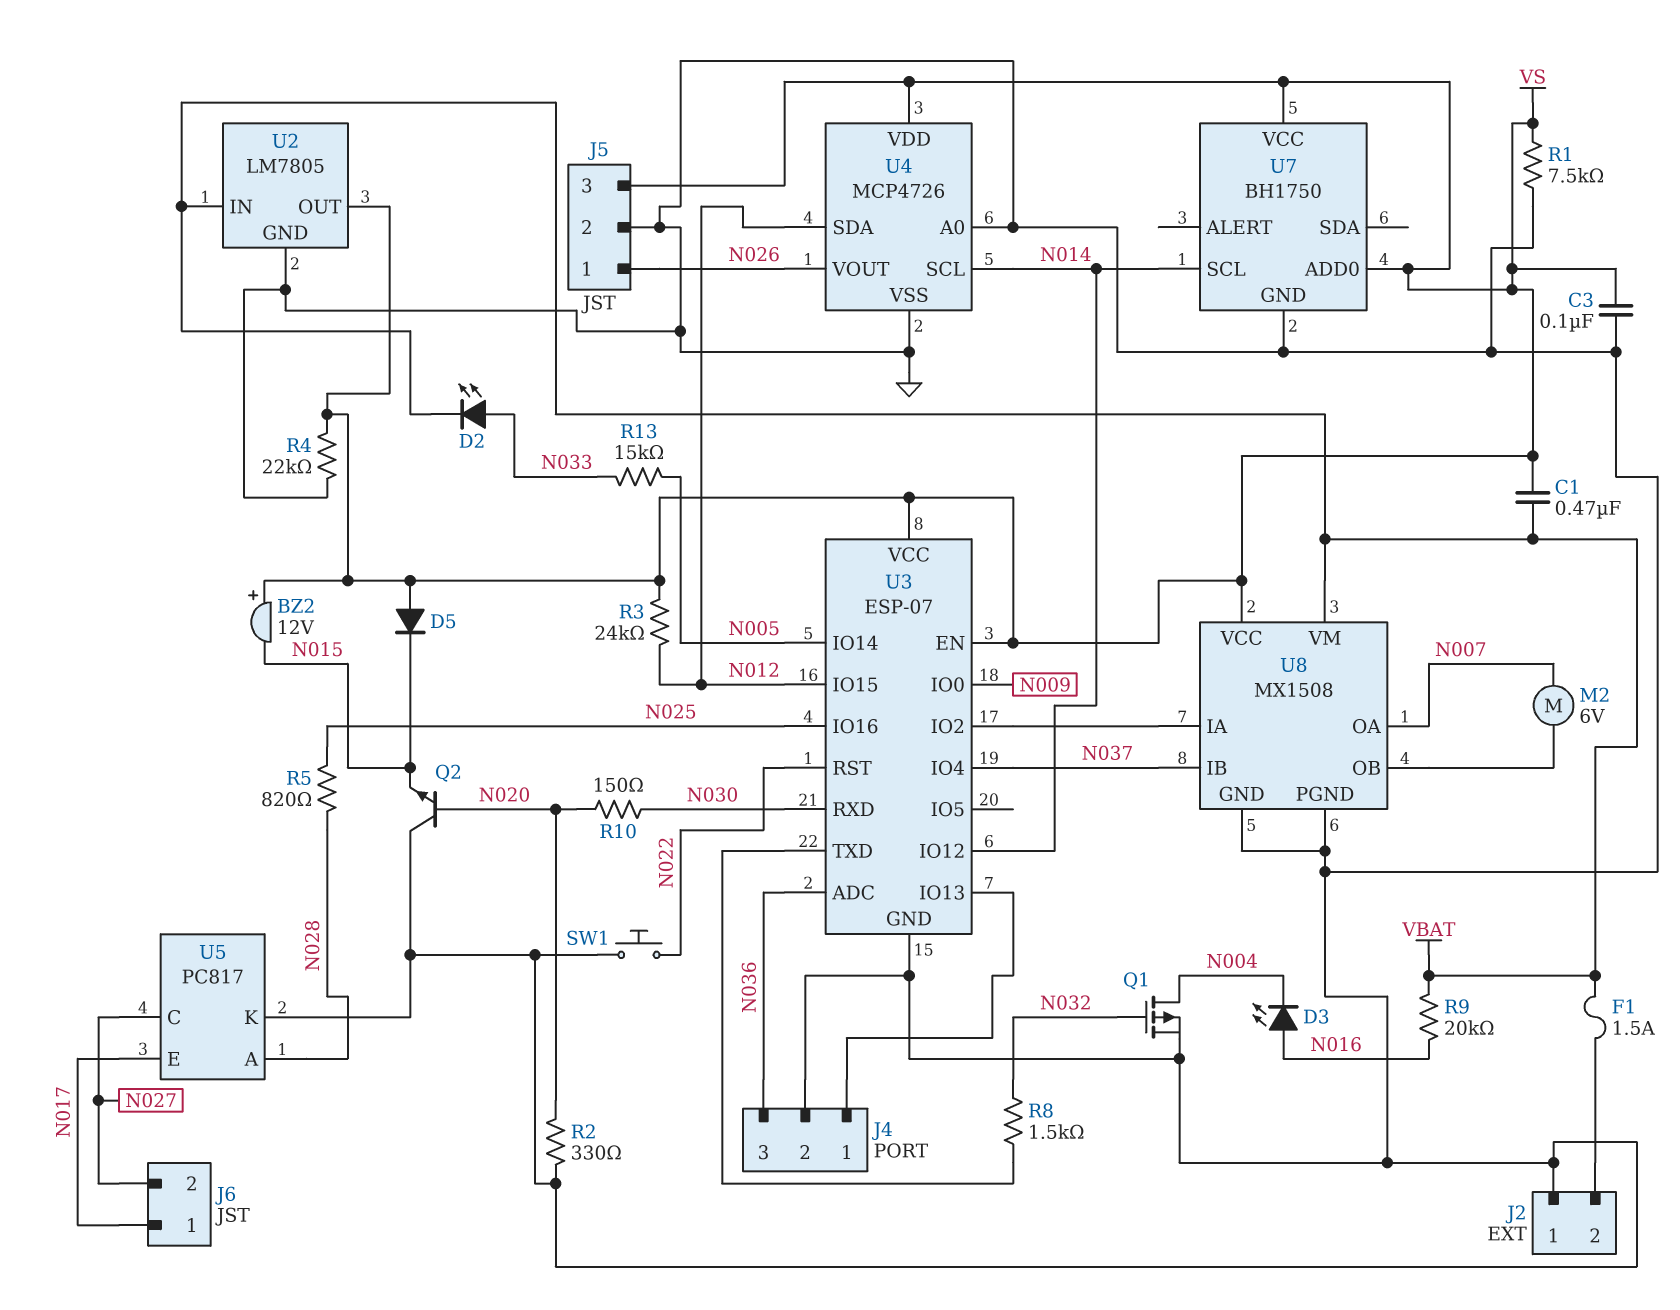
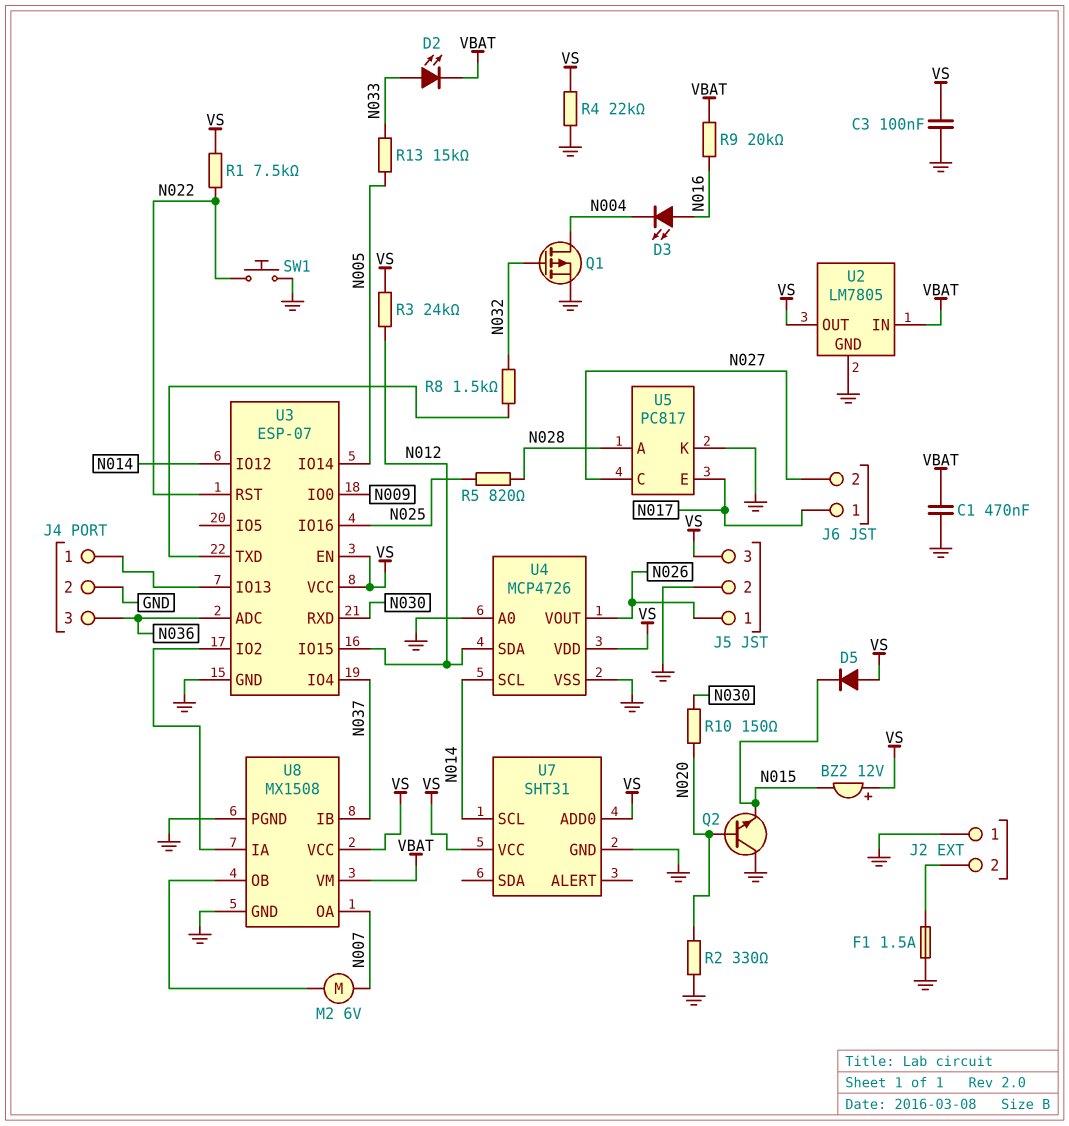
C1: 470nF (VBAT, VS) -> 470nF (GND, VBAT)
F1: 1.5A (J2/2, VBAT) -> 1.5A (GND, J2/2)
R1: 7.5k (GND, VS) -> 7.5k (N022, VS)
U7: BH1750 -> SHT31

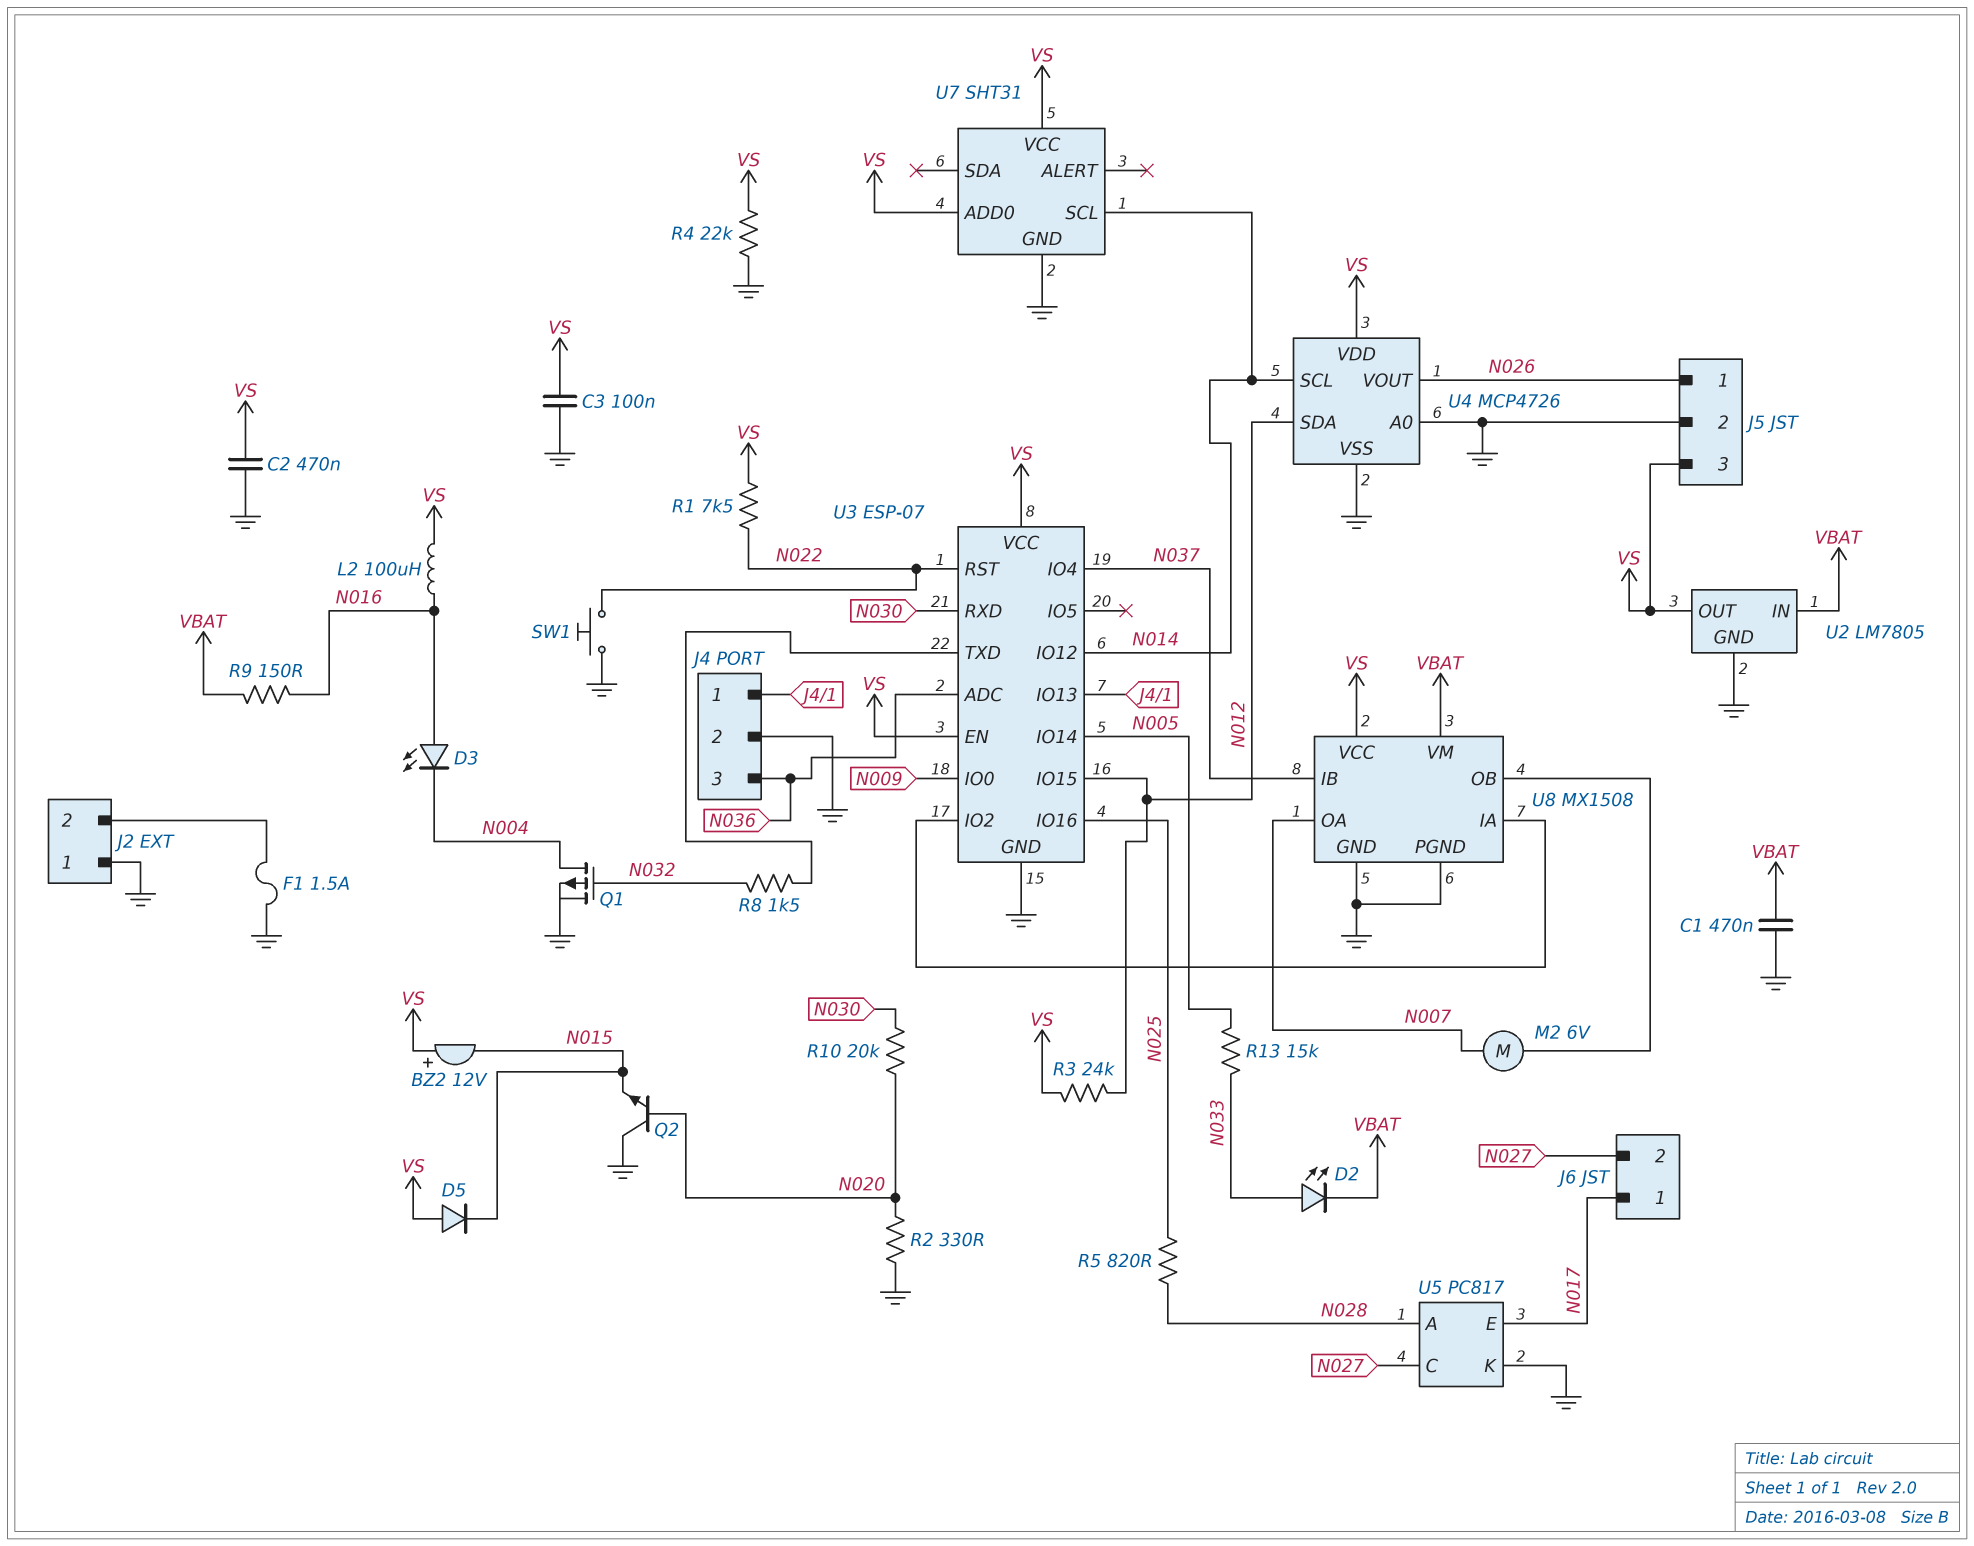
C2: none -> 470nF (GND, VS)
L2: none -> 100uH (N016, VS)
R9: 20k (N016, VBAT) -> 150 (N016, VBAT)
R10: 150 (N020, N030) -> 20k (N020, N030)

